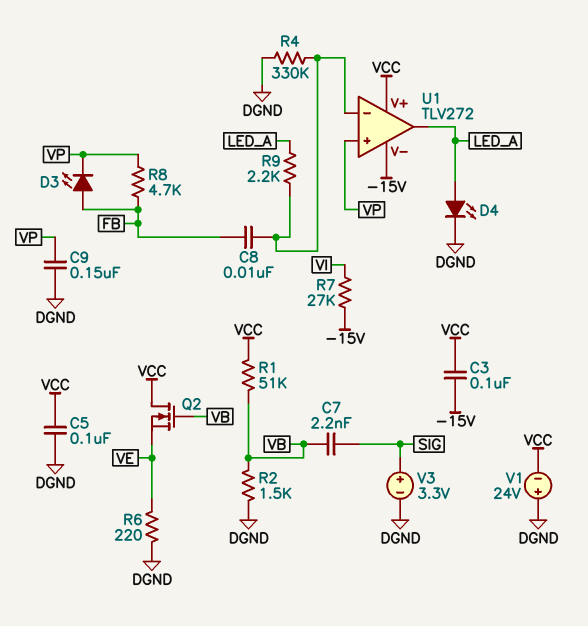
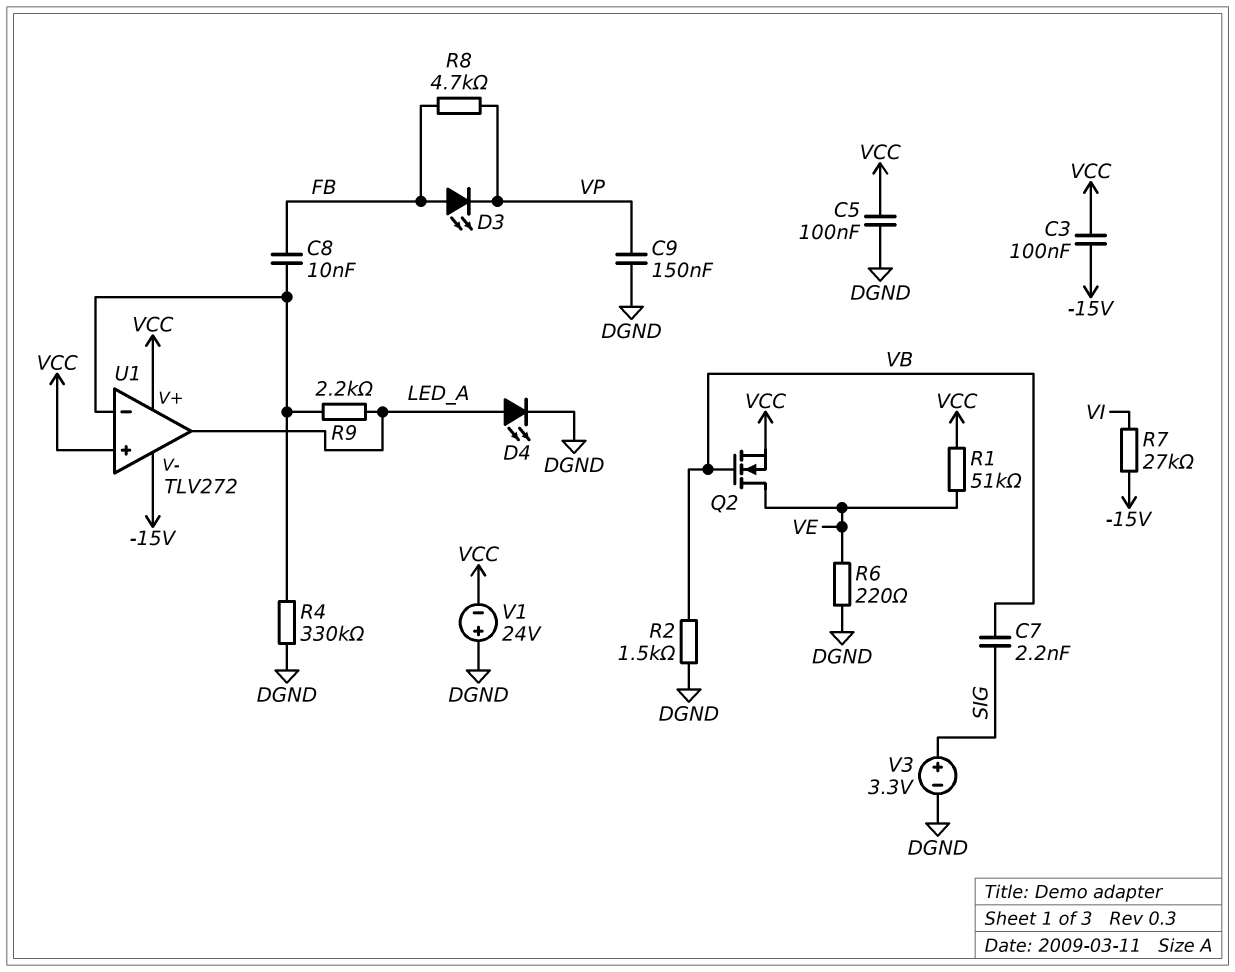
Q2: NMOS (G VB, D VCC, S VE) -> NMOS (G VB, D VE, S VCC)
R1: 51k (VB, VCC) -> 51k (VCC, VE)
U1 pin in+: VP -> VCC

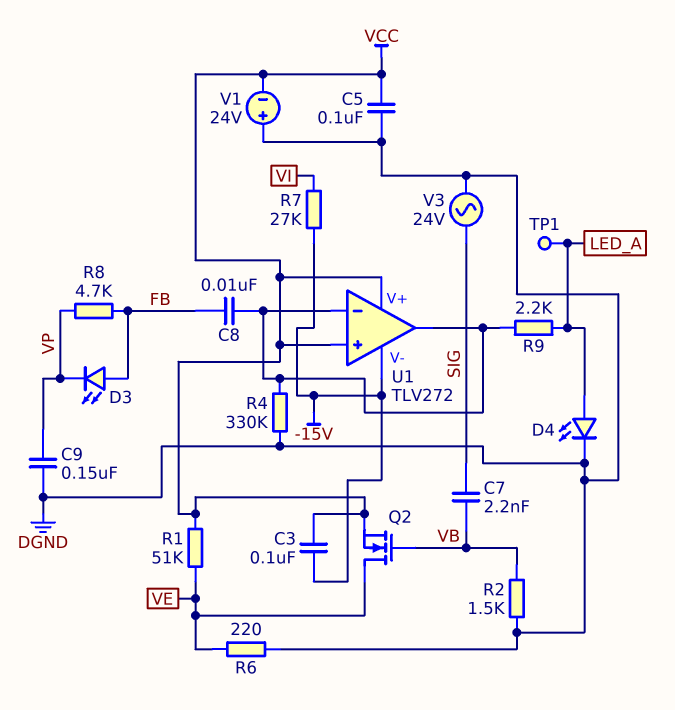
TP1: none -> test point (LED_A)
U1 pin out: LED_A -> U1/in-
V3: 3.3V (plus SIG, minus DGND) -> AC 24V (DGND, SIG)

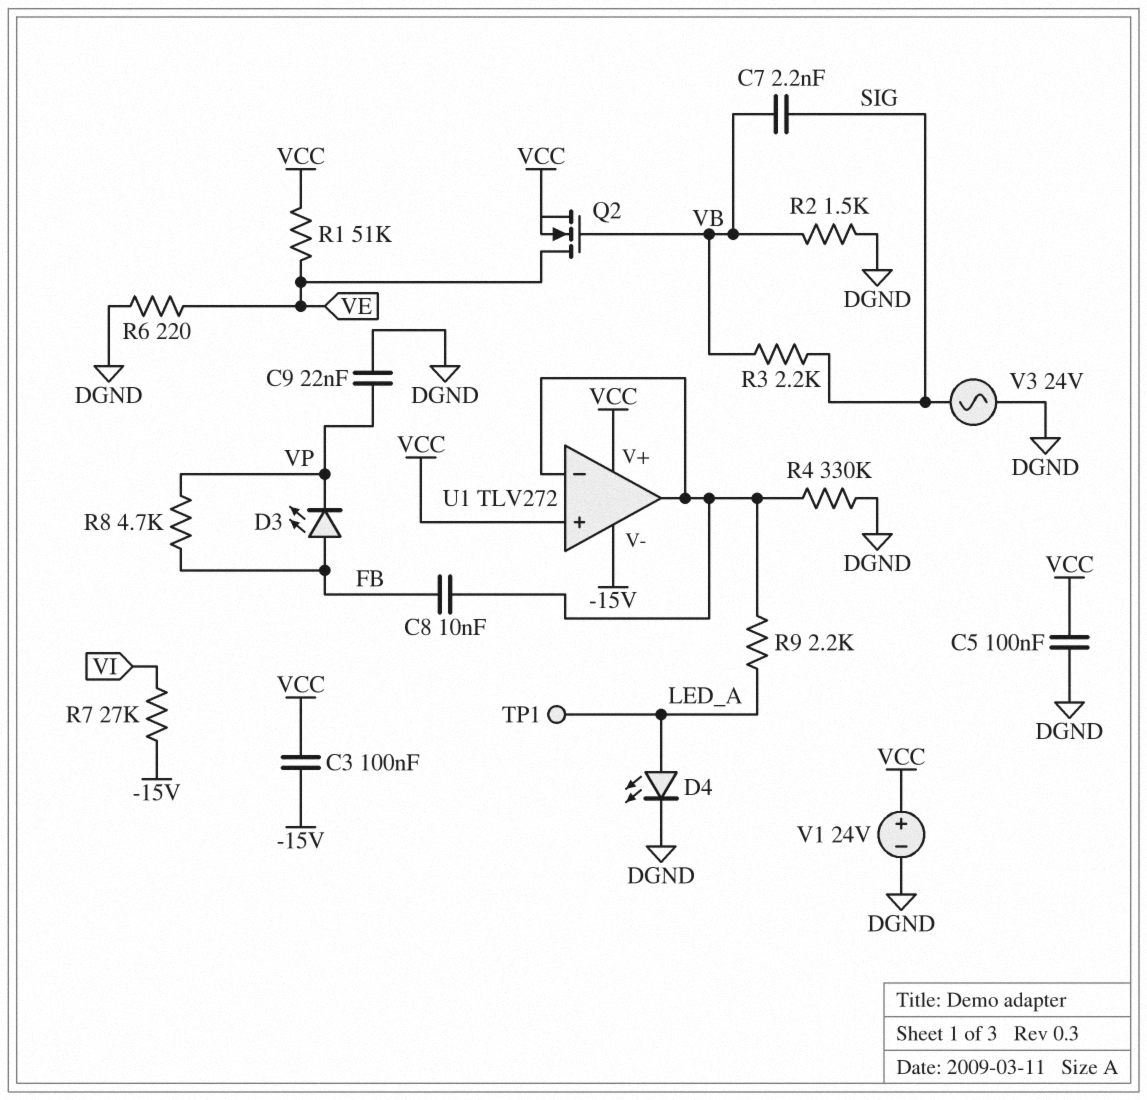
C9: 150nF (DGND, VP) -> 22nF (DGND, VP)
R3: none -> 2.2k (SIG, VB)
V1: 24V (plus DGND, minus VCC) -> 24V (plus VCC, minus DGND)

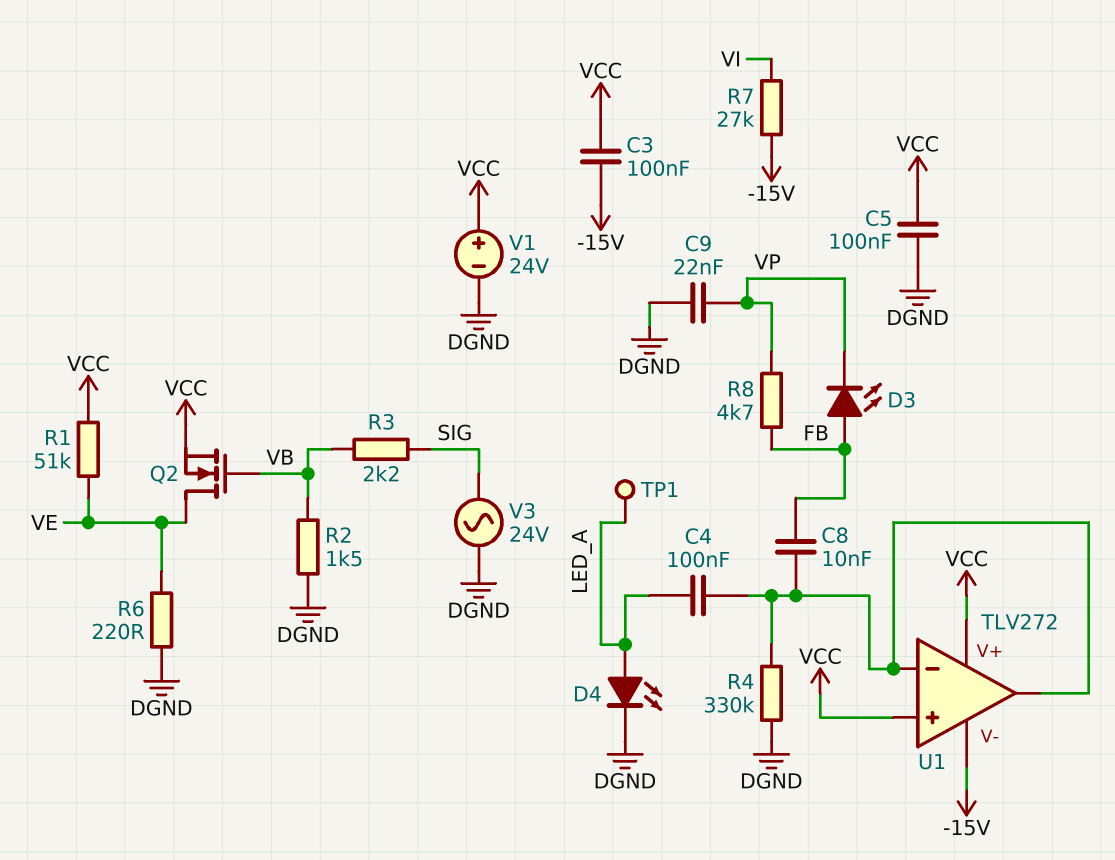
C4: none -> 100nF (LED_A, U1/in-)
C7: 2.2nF (SIG, VB) -> none
R9: 2.2k (LED_A, U1/in-) -> none

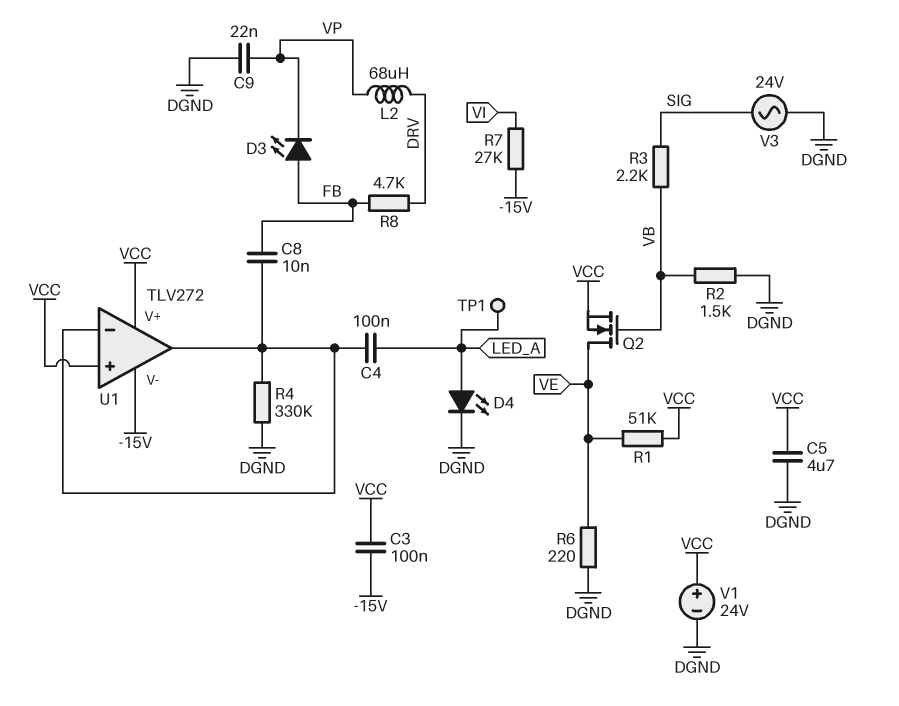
C5: 100nF (DGND, VCC) -> 4.7uF (DGND, VCC)
L2: none -> 68uH (DRV, VP)
R8: 4.7k (FB, VP) -> 4.7k (DRV, FB)

